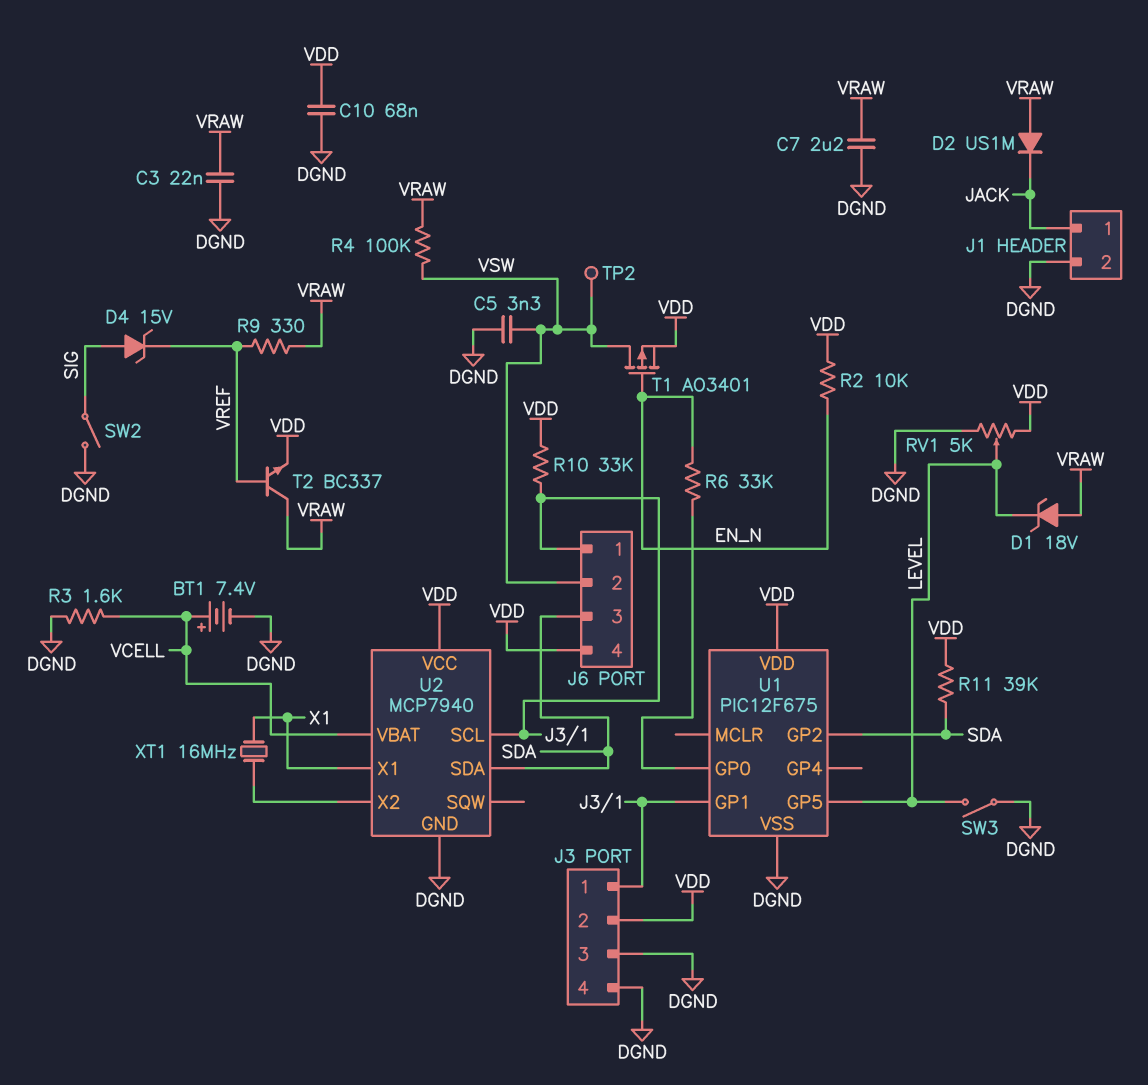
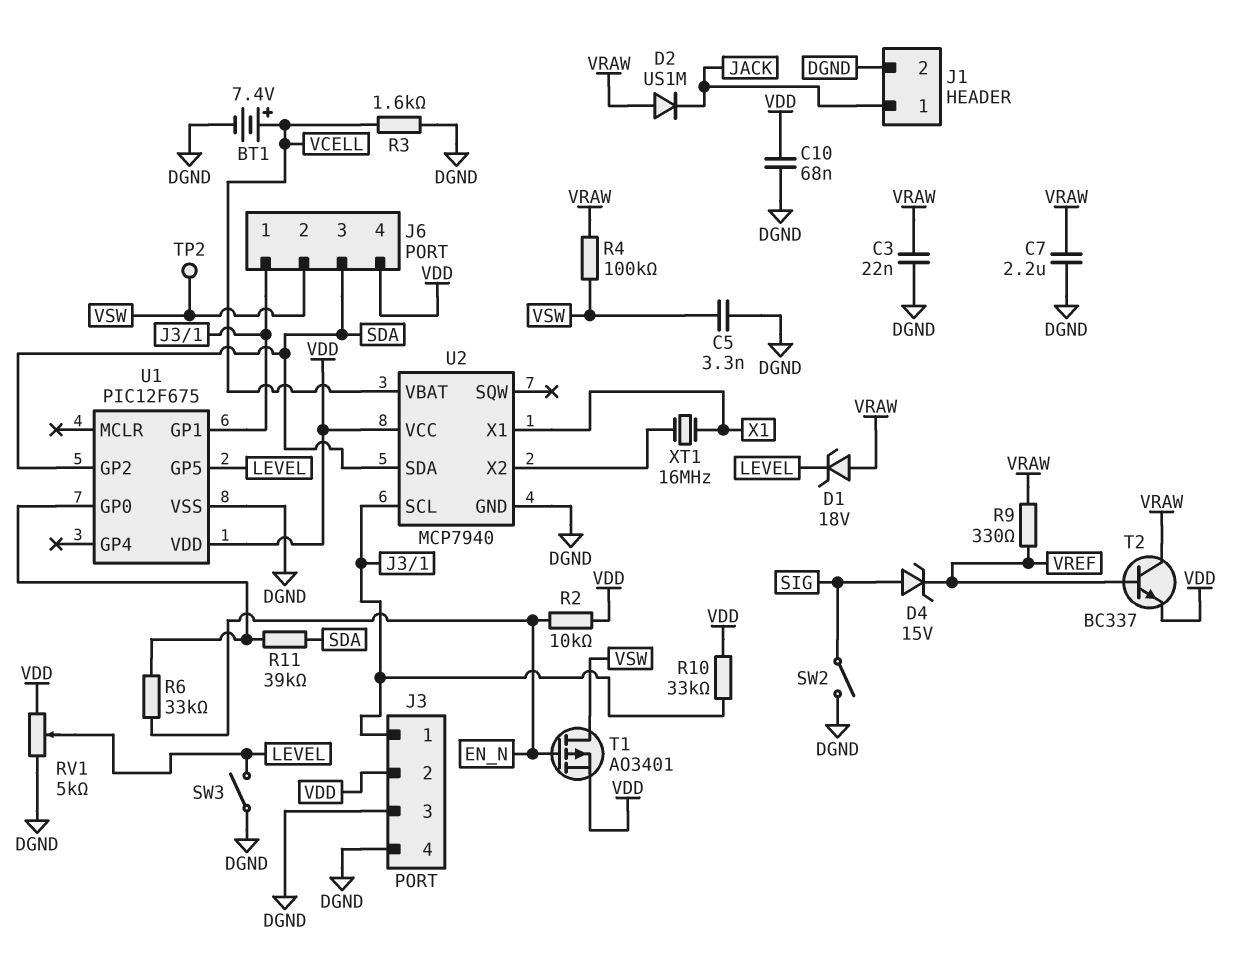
R11: 39k (SDA, VDD) -> 39k (SDA, U1/GP0)

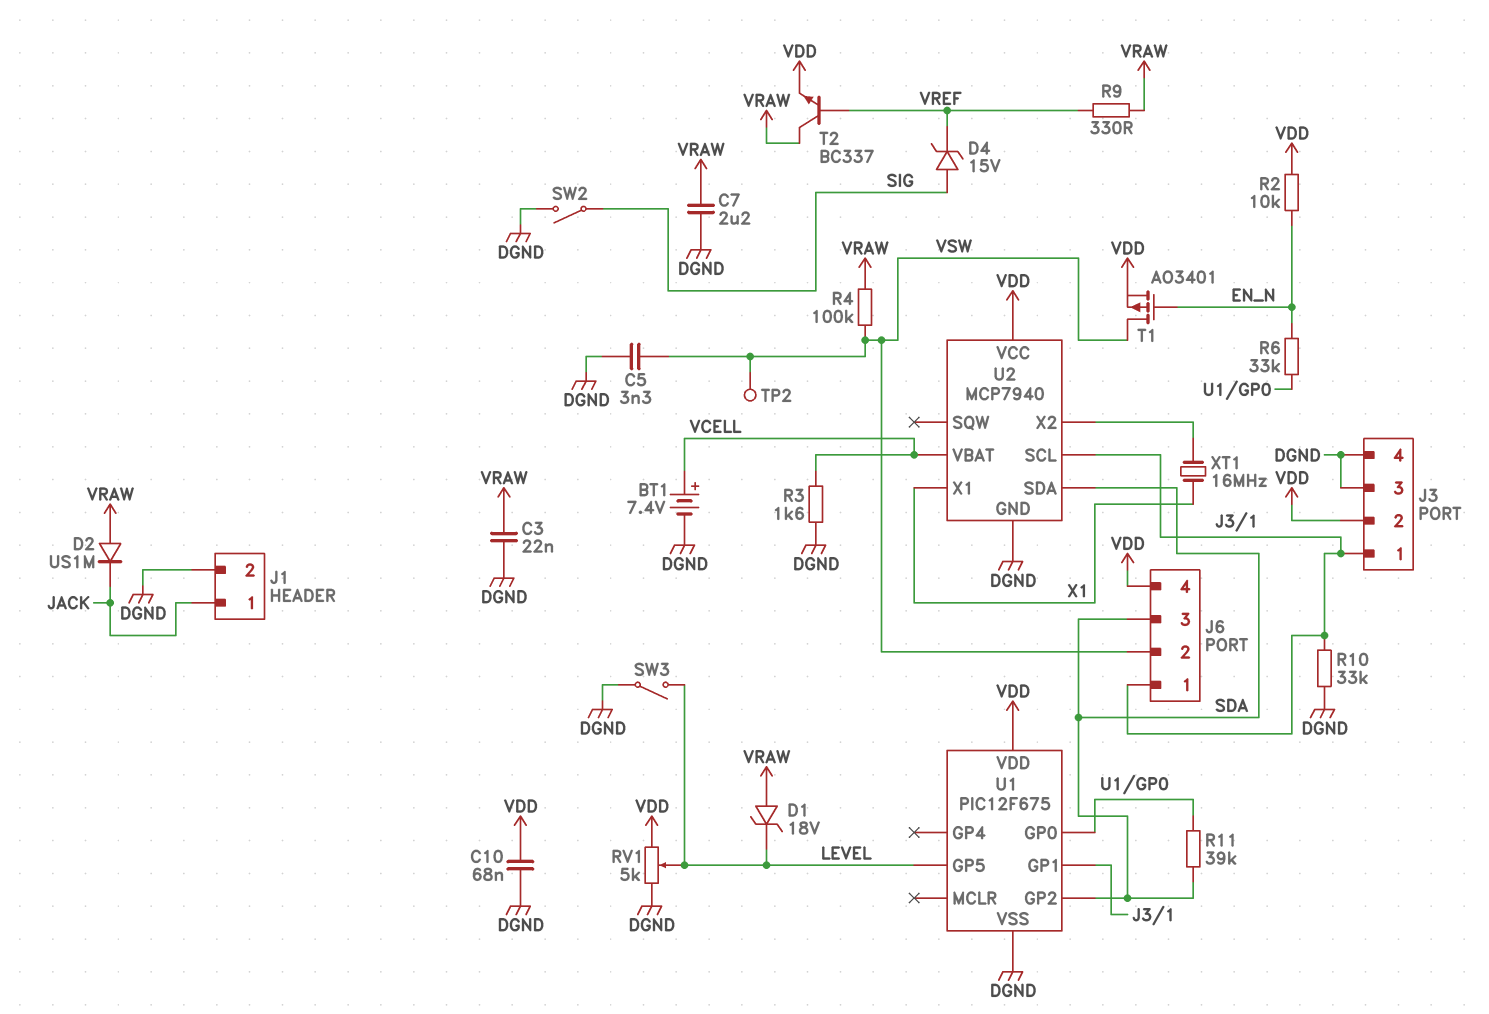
R10: 33k (J3/1, VDD) -> 33k (DGND, J3/1)

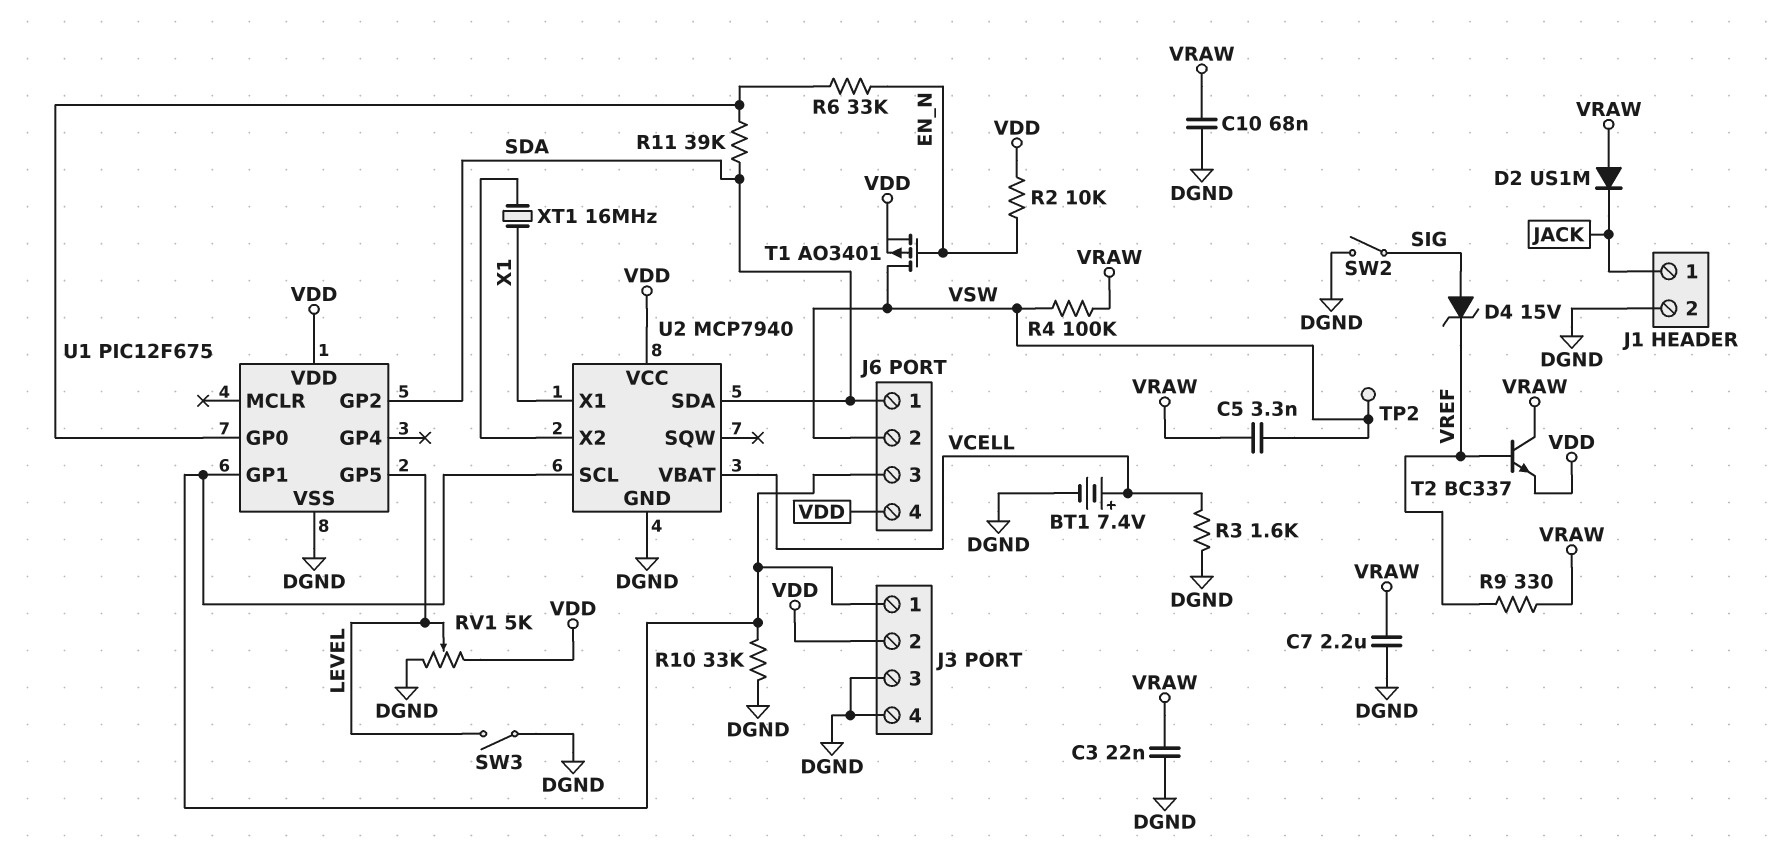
C5: 3.3nF (DGND, VSW) -> 3.3nF (VRAW, VSW)
C10: 68nF (DGND, VDD) -> 68nF (DGND, VRAW)
D1: zener 18V (A VRAW, K LEVEL) -> none
J6 pin 1: J3/1 -> SDA
J6 pin 3: SDA -> J3/1

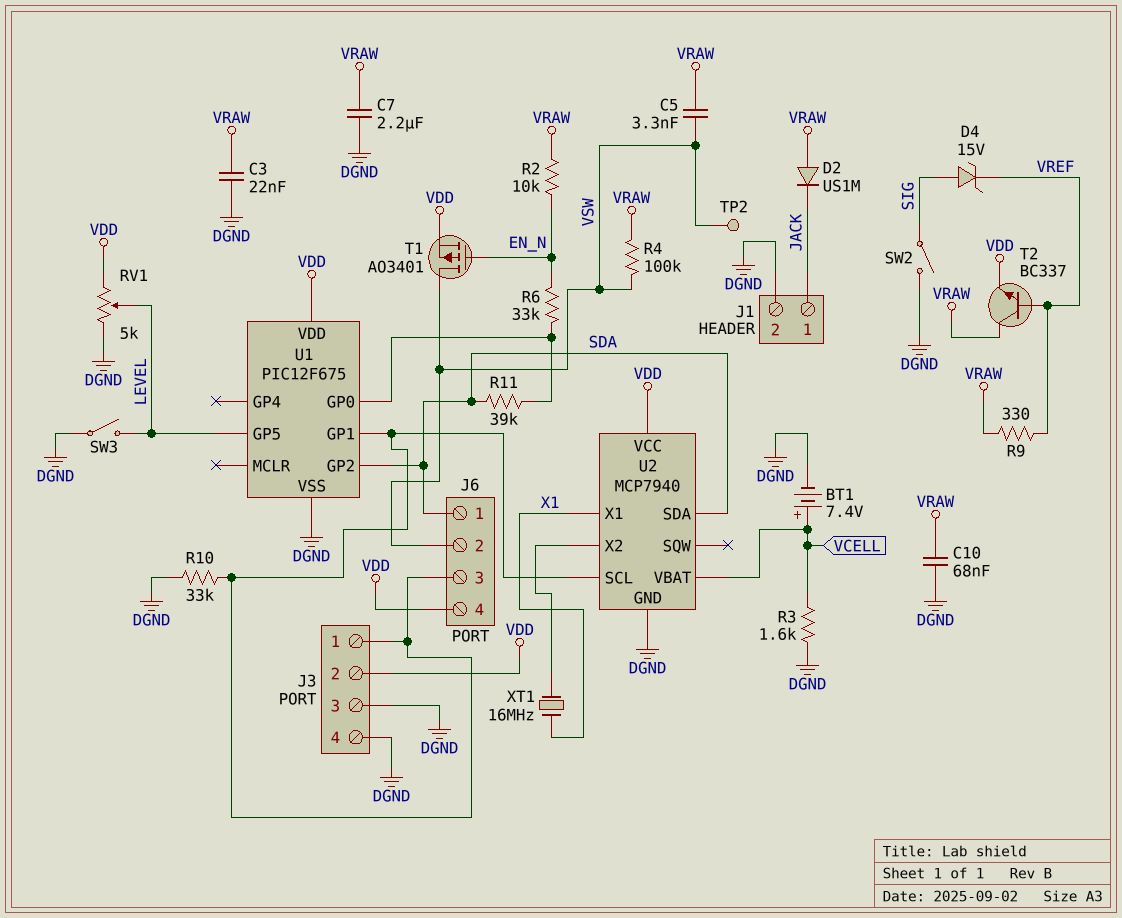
R2: 10k (EN_N, VDD) -> 10k (EN_N, VRAW)

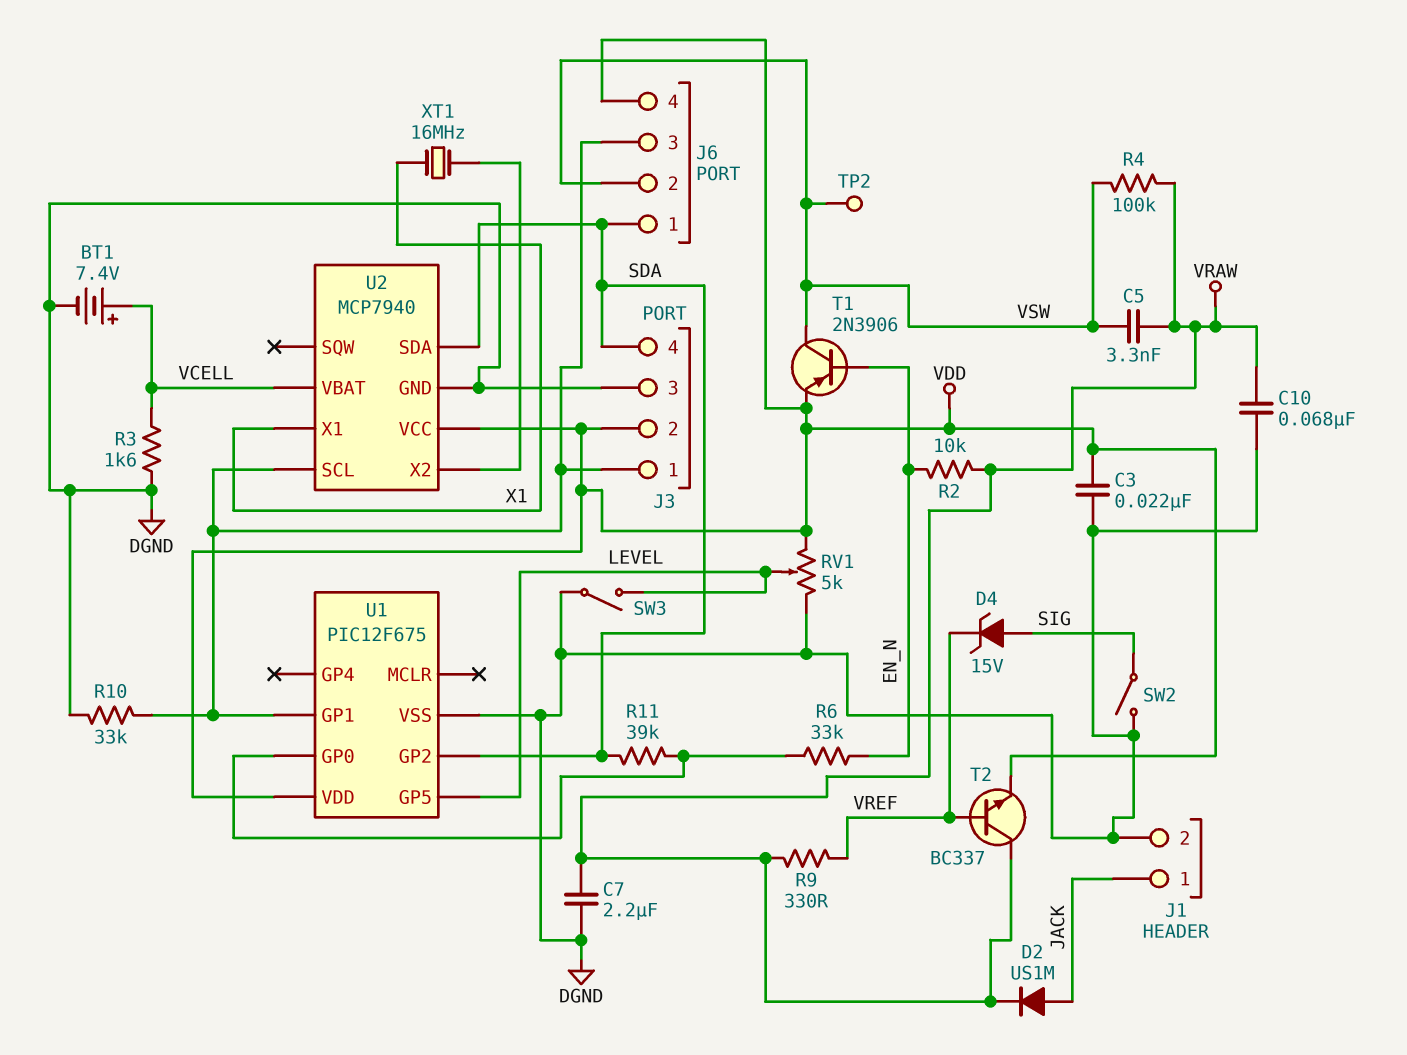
C3: 22nF (DGND, VRAW) -> 22nF (DGND, VDD)
D2: diode US1M (A VRAW, K JACK) -> diode US1M (A JACK, K VRAW)
J3 pin 4: DGND -> SDA
T1: PMOS AO3401 (G EN_N, D VSW, S VDD) -> PNP 2N3906 (B EN_N, C VSW, E VDD)

